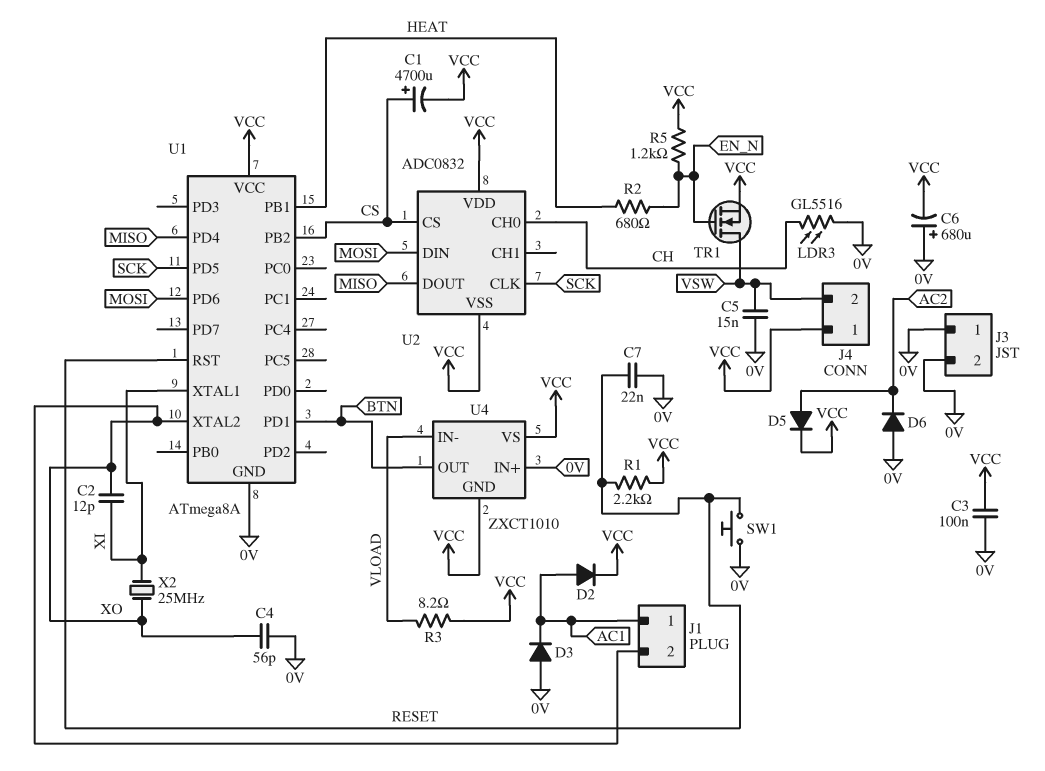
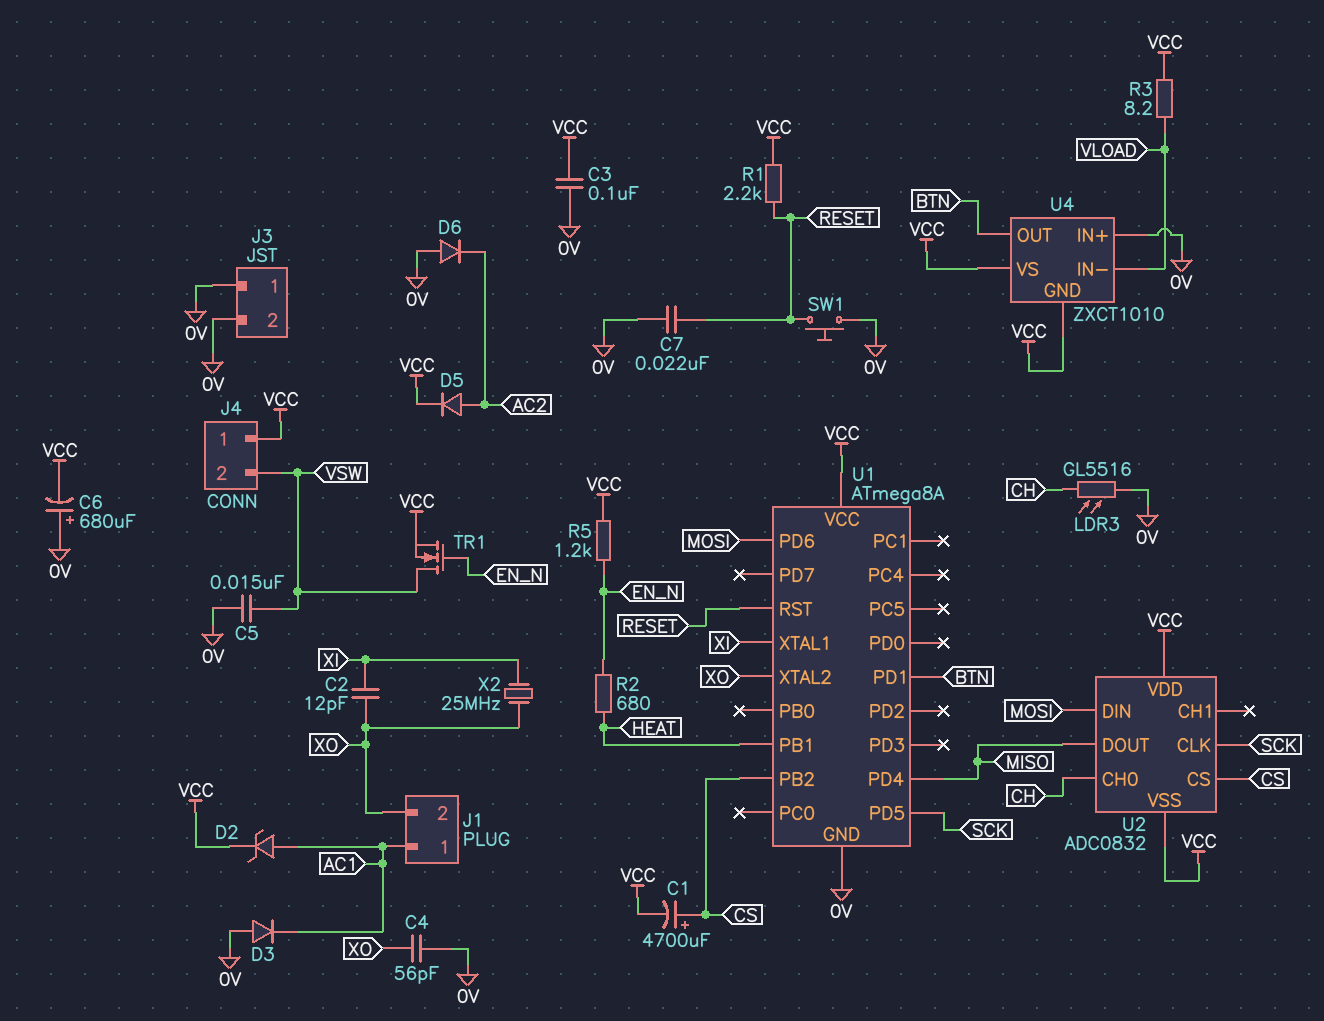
D2: diode (A AC1, K VCC) -> zener (A AC1, K VCC)

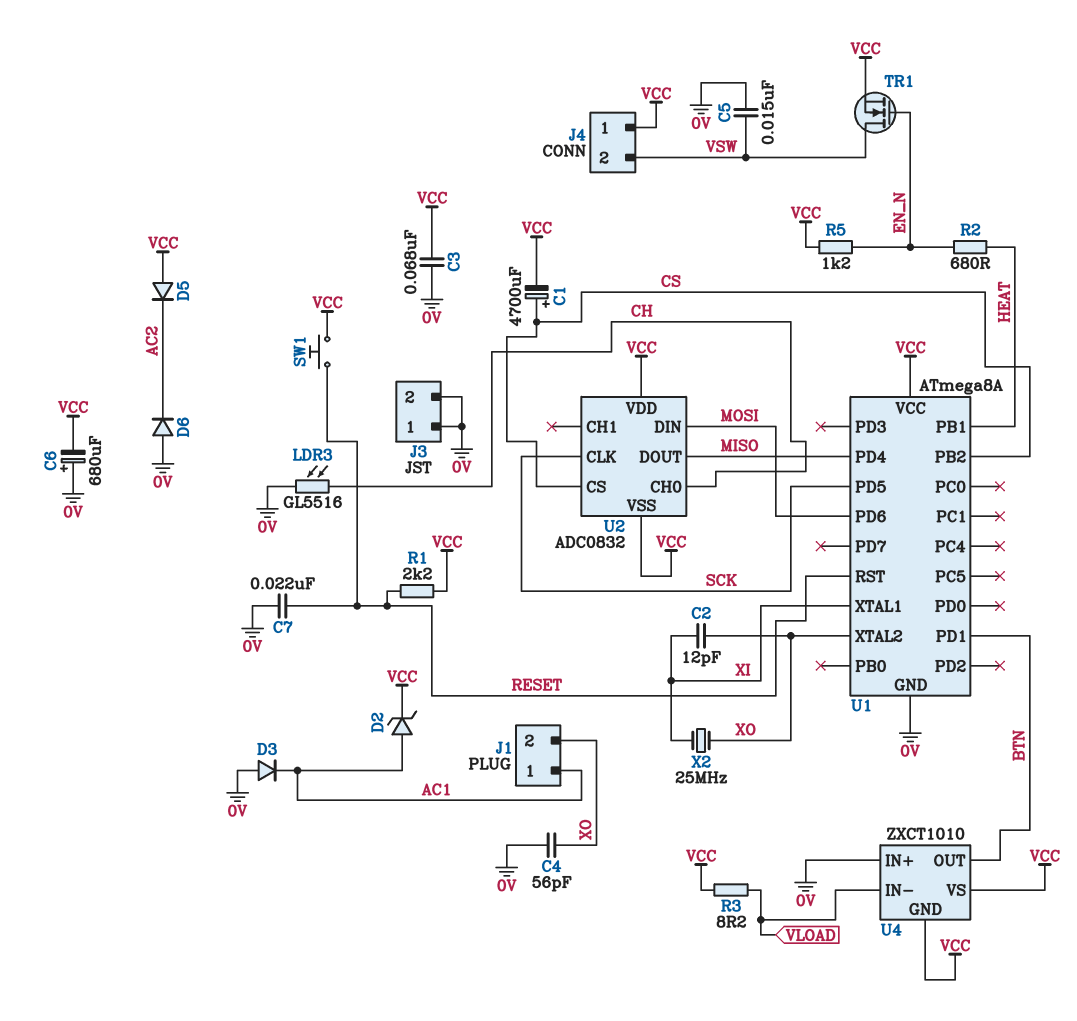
C3: 100nF (0V, VCC) -> 68nF (0V, VCC)
D5: diode (A AC2, K VCC) -> diode (A VCC, K AC2)
SW1: button (0V, RESET) -> button (RESET, VCC)

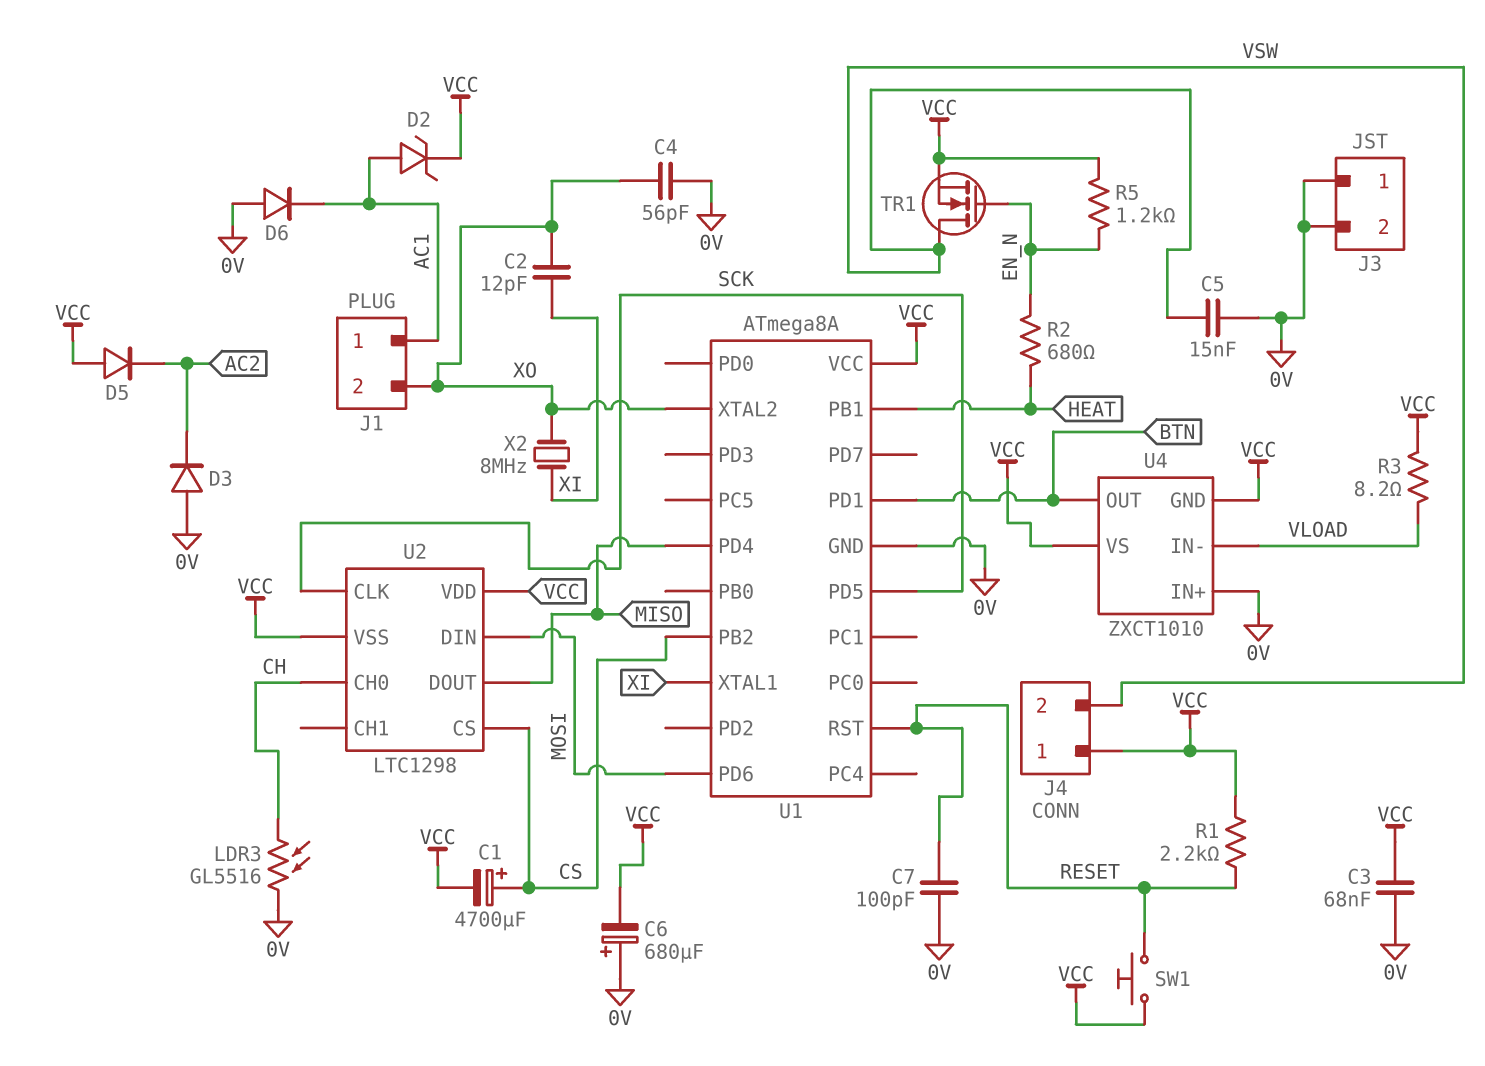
C7: 22nF (0V, RESET) -> 100pF (0V, RESET)
D3: diode (A 0V, K AC1) -> diode (A 0V, K AC2)
D6: diode (A 0V, K AC2) -> diode (A 0V, K AC1)
U2: ADC0832 -> LTC1298
X2: 25MHz (XI, XO) -> 8MHz (XI, XO)

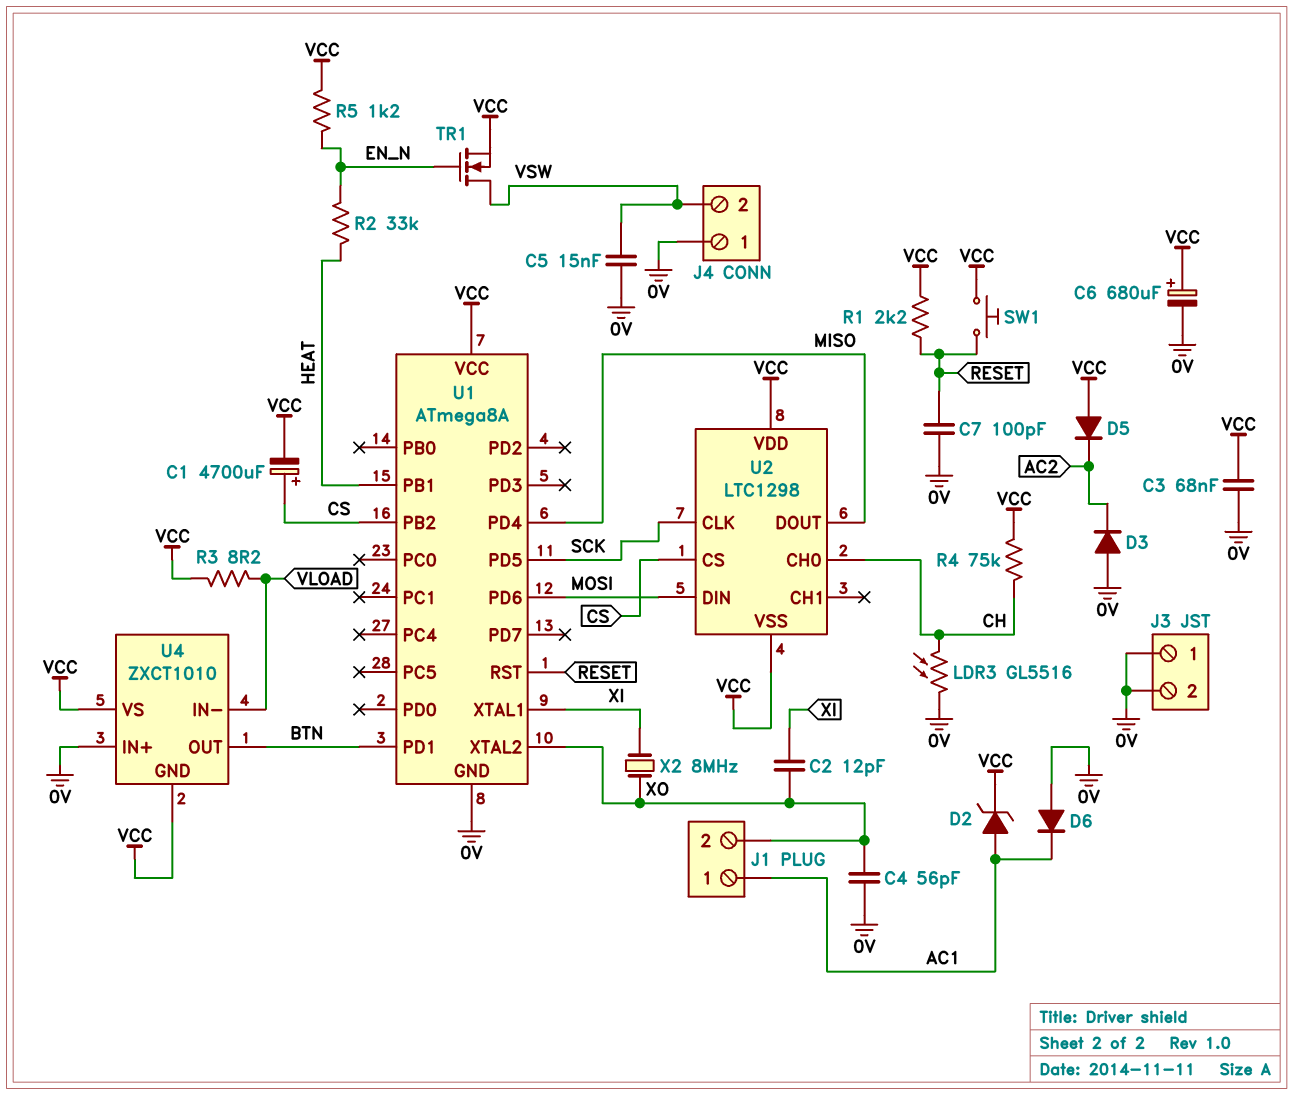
C6: 680uF (plus 0V, minus VCC) -> 680uF (plus VCC, minus 0V)
J4 pin 1: VCC -> 0V
R2: 680 (EN_N, HEAT) -> 33k (EN_N, HEAT)
R4: none -> 75k (CH, VCC)

